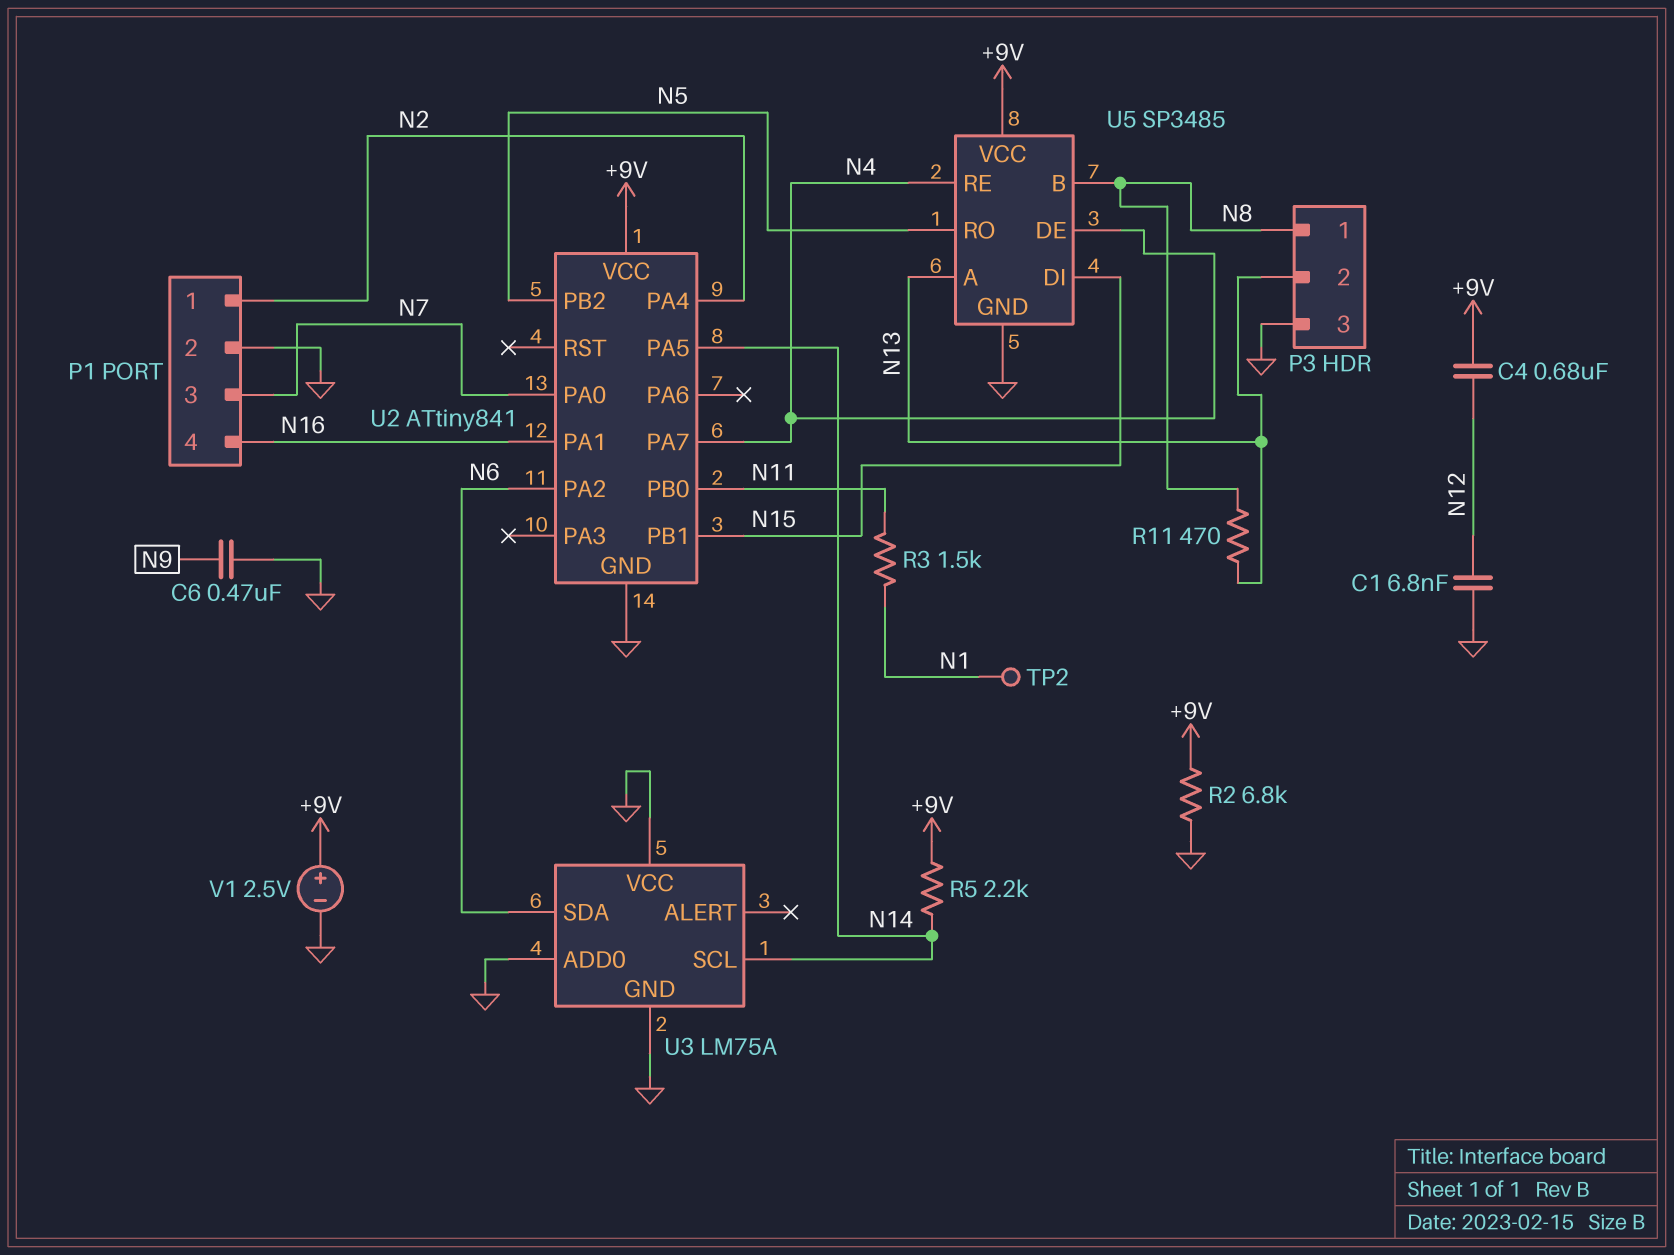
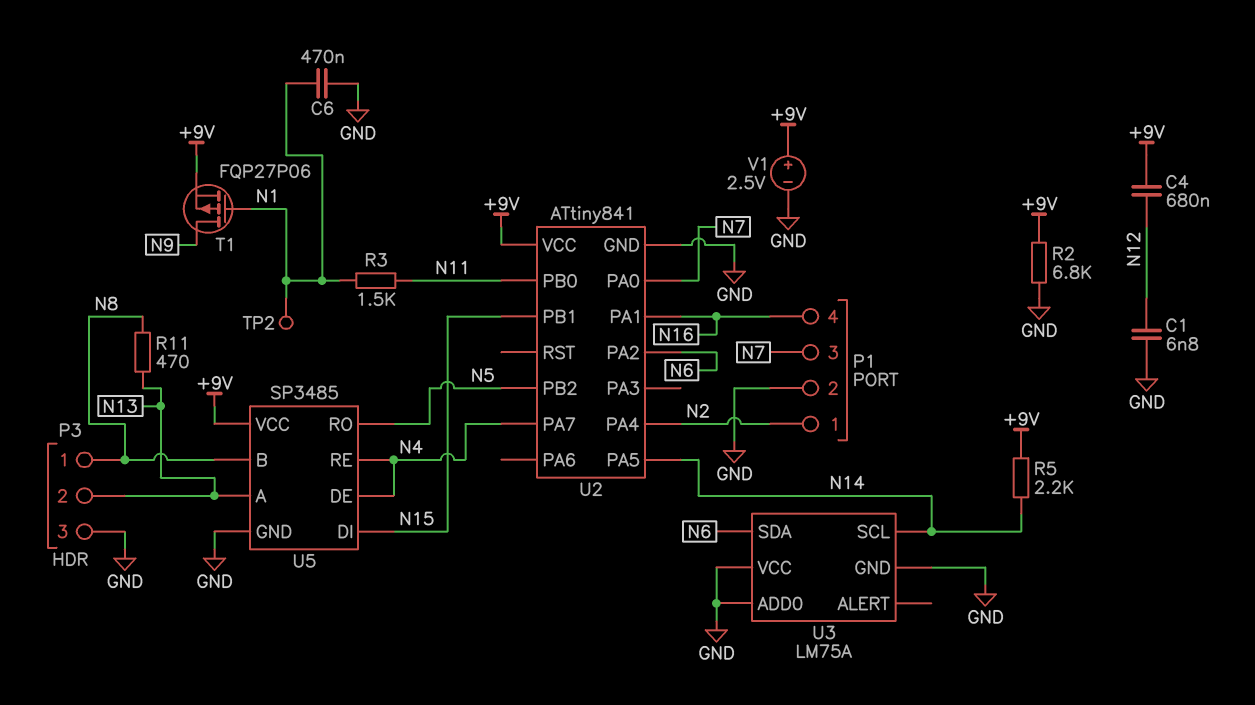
C6: 470nF (GND, N9) -> 470nF (GND, N1)
T1: none -> PMOS FQP27P06 (G N1, D N9, S +9V)

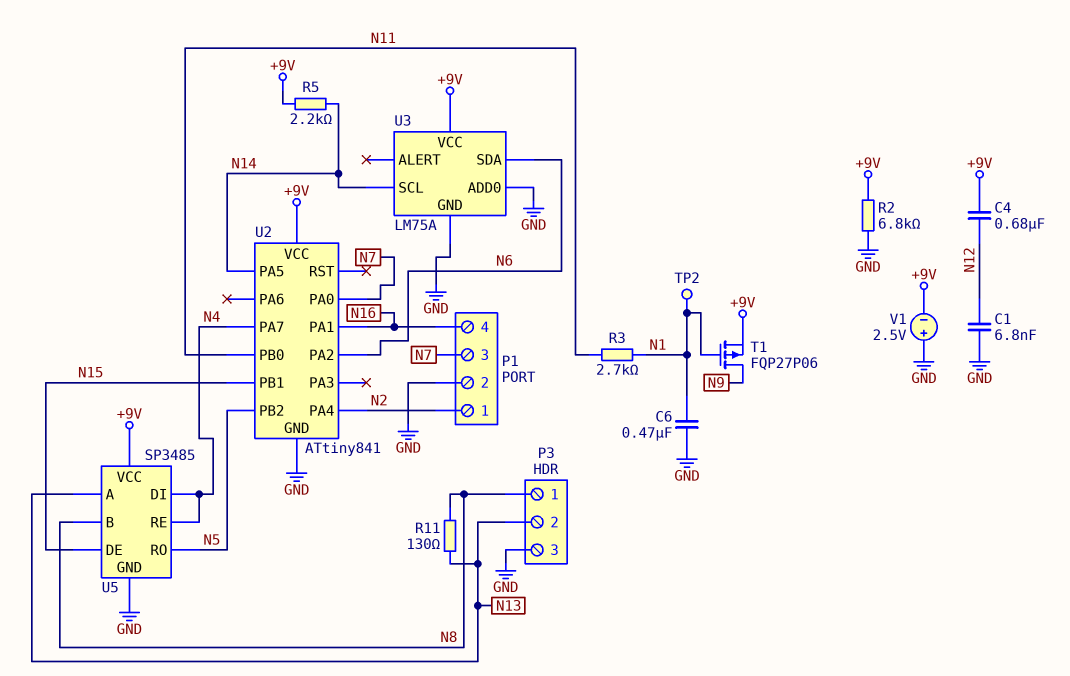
R3: 1.5k (N1, N11) -> 2.7k (N1, N11)
R11: 470 (N8, N13) -> 130 (N8, N13)
U3 pin VCC: GND -> +9V
U5 pin DE: N4 -> N15
U5 pin DI: N15 -> N4
V1: 2.5V (plus +9V, minus GND) -> 2.5V (plus GND, minus +9V)

